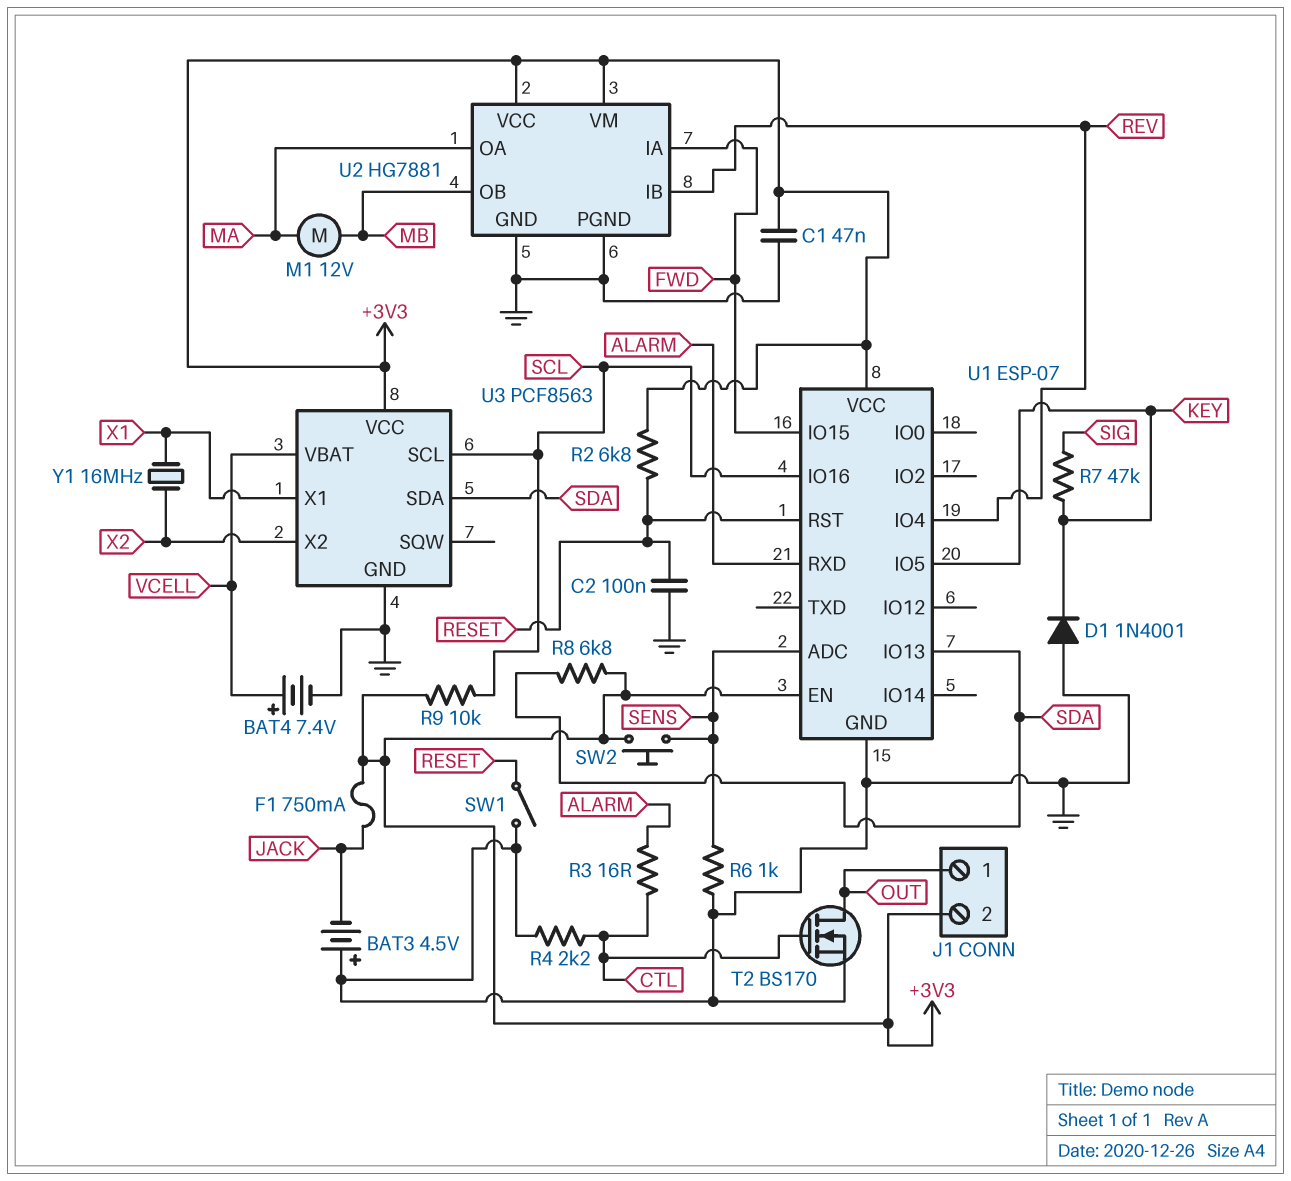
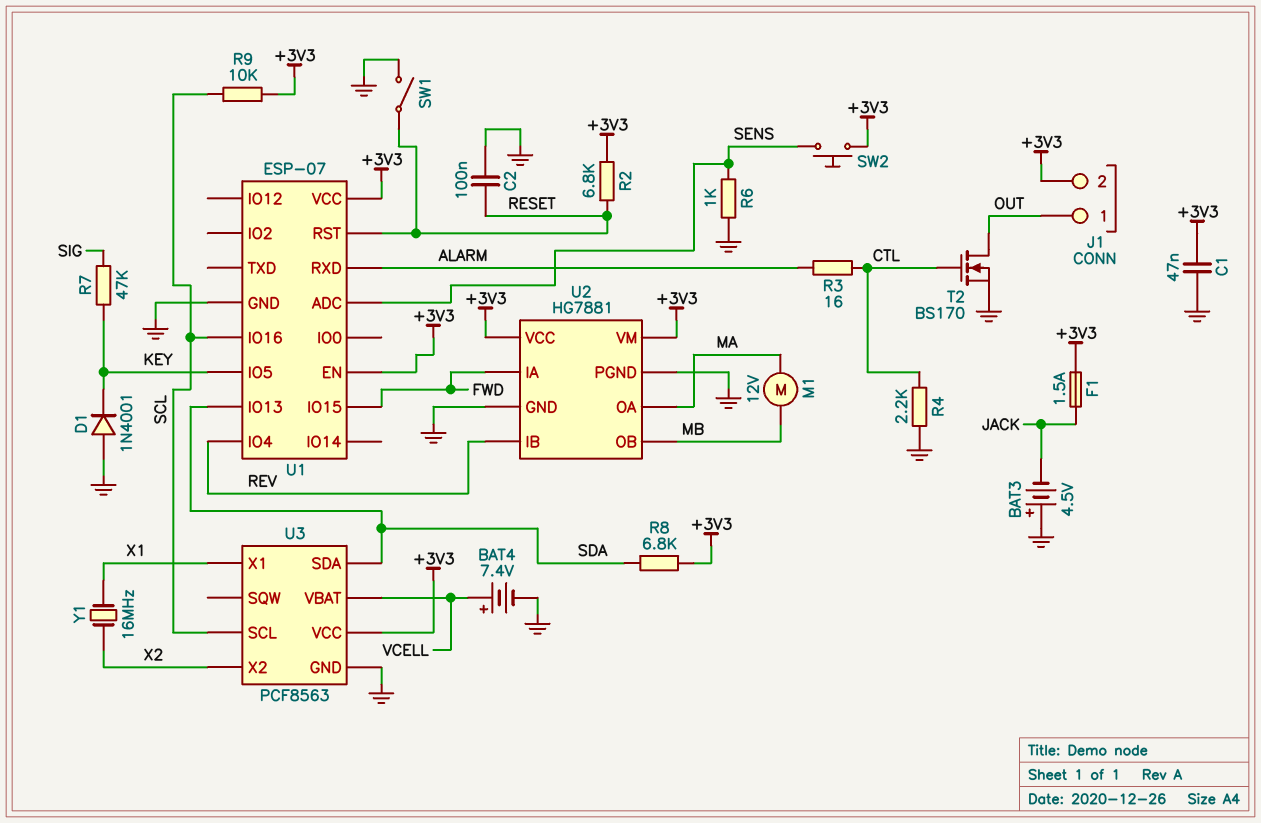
F1: 750mA (+3V3, JACK) -> 1.5A (+3V3, JACK)

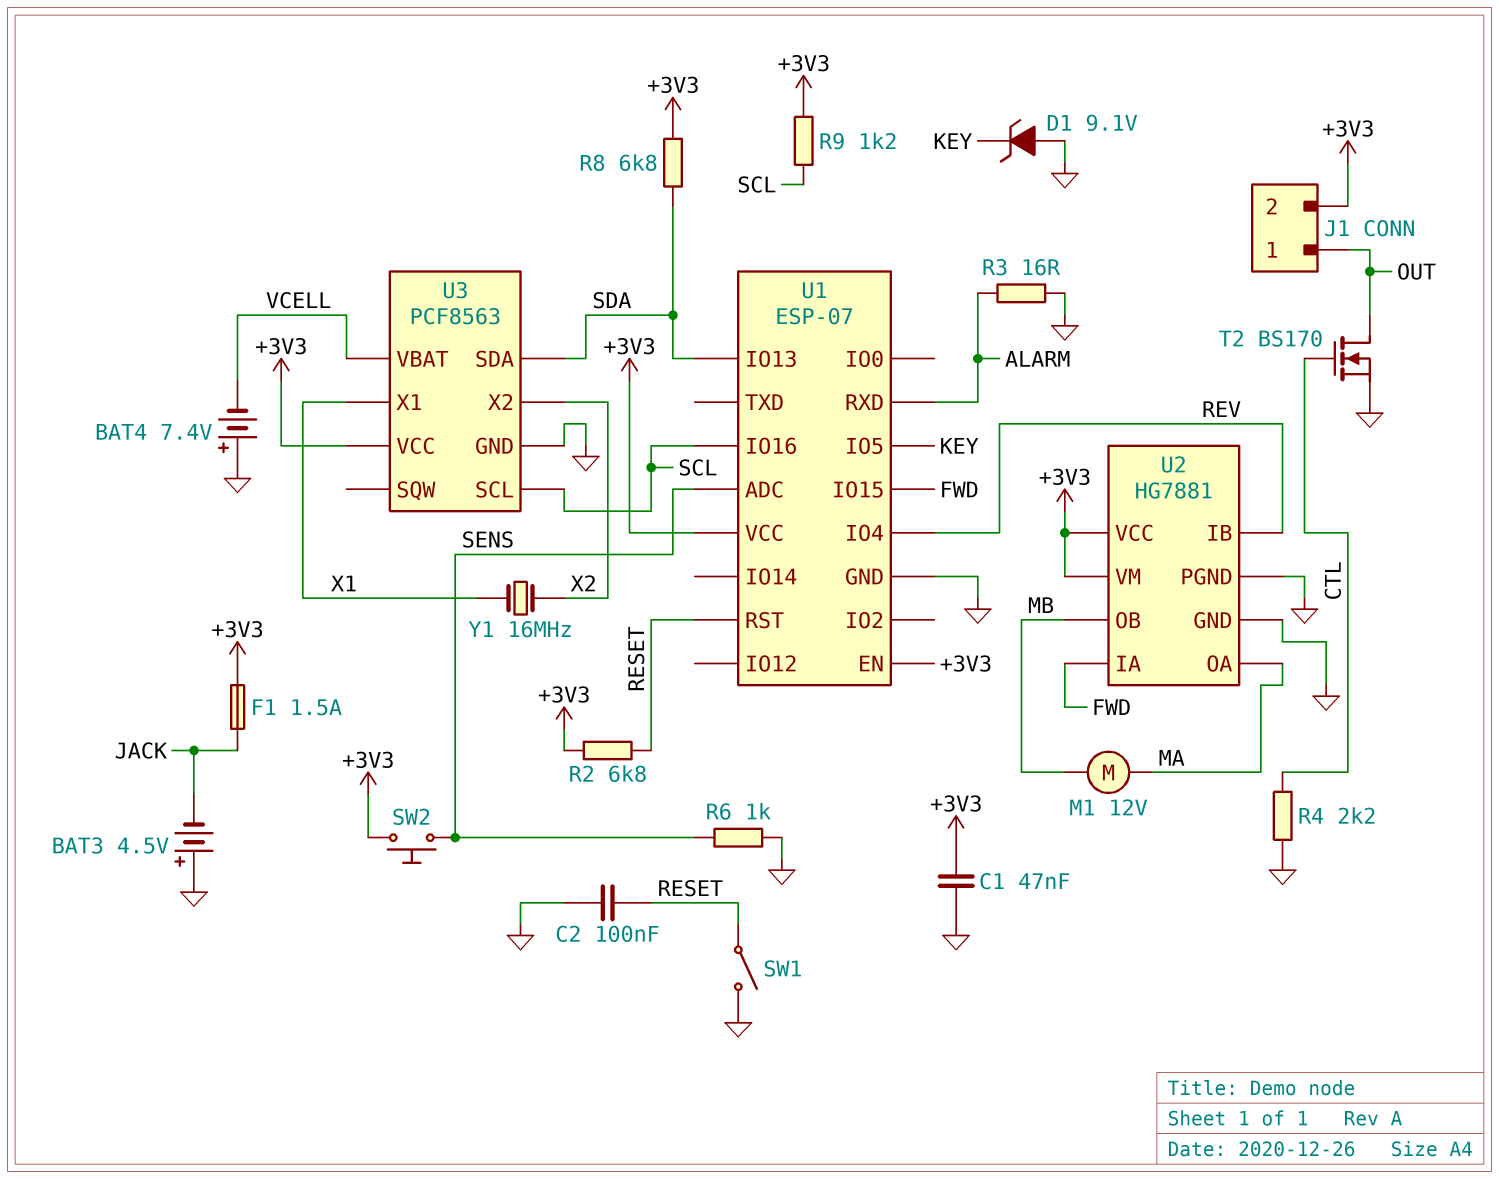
BAT4: 7.4V (plus VCELL, minus GND) -> 7.4V (plus GND, minus VCELL)
D1: diode 1N4001 (A GND, K KEY) -> zener 9.1V (A GND, K KEY)
R3: 16 (ALARM, CTL) -> 16 (ALARM, GND)
R7: 47k (KEY, SIG) -> none
R9: 10k (+3V3, SCL) -> 1.2k (+3V3, SCL)

